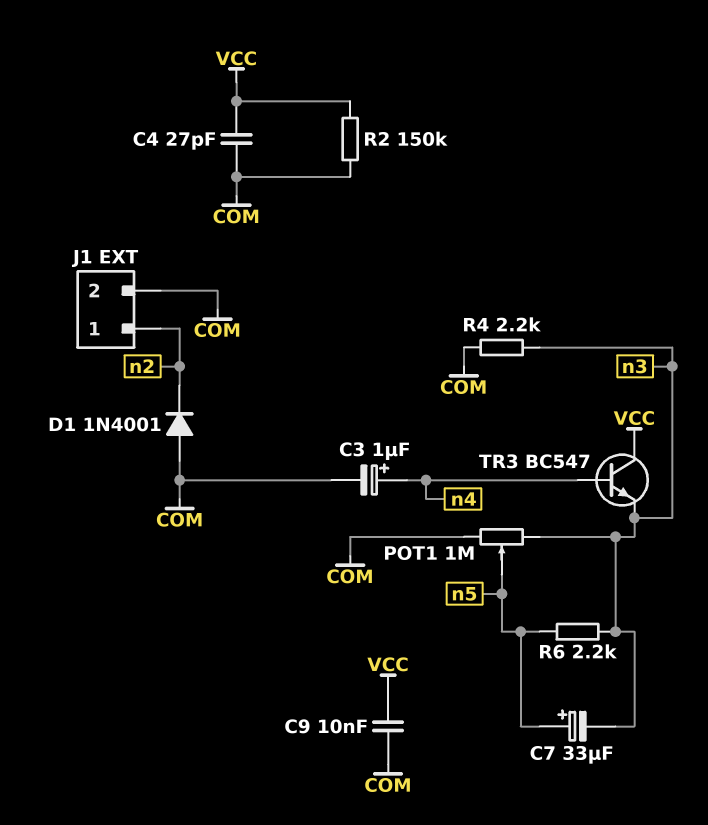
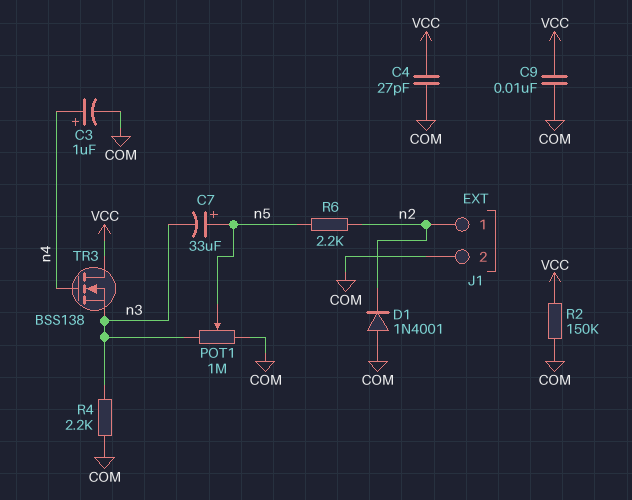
R6: 2.2k (n3, n5) -> 2.2k (n2, n5)
TR3: NPN BC547 (B n4, C VCC, E n3) -> NMOS BSS138 (G n4, D VCC, S n3)

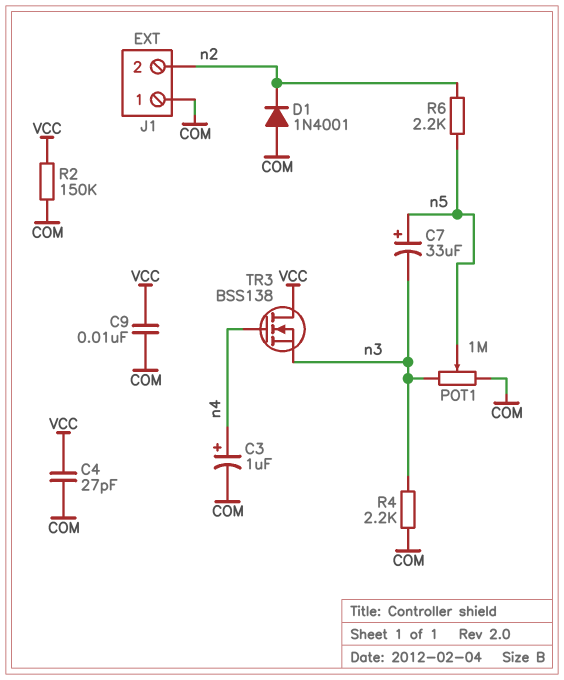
J1 pin 1: n2 -> COM
J1 pin 2: COM -> n2

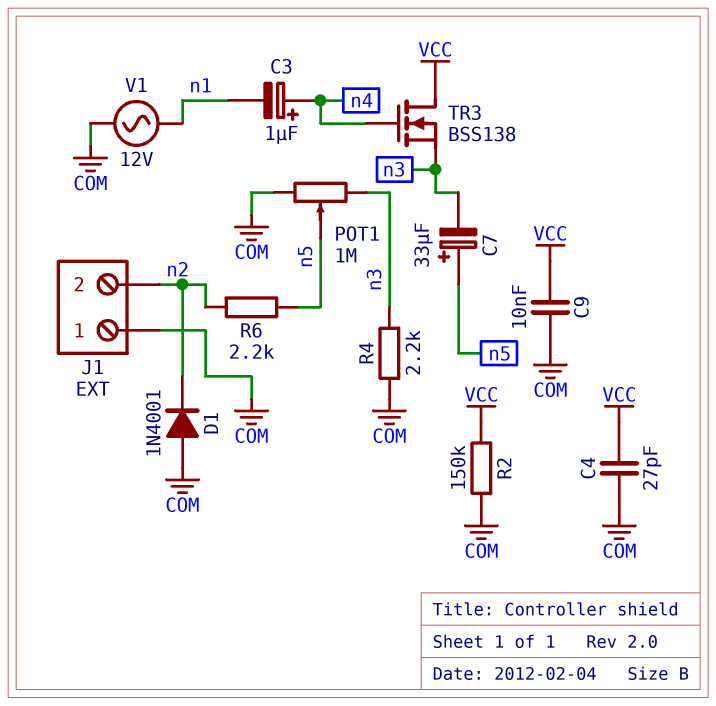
C3: 1uF (plus n4, minus COM) -> 1uF (plus n4, minus n1)
V1: none -> AC 12V (COM, n1)

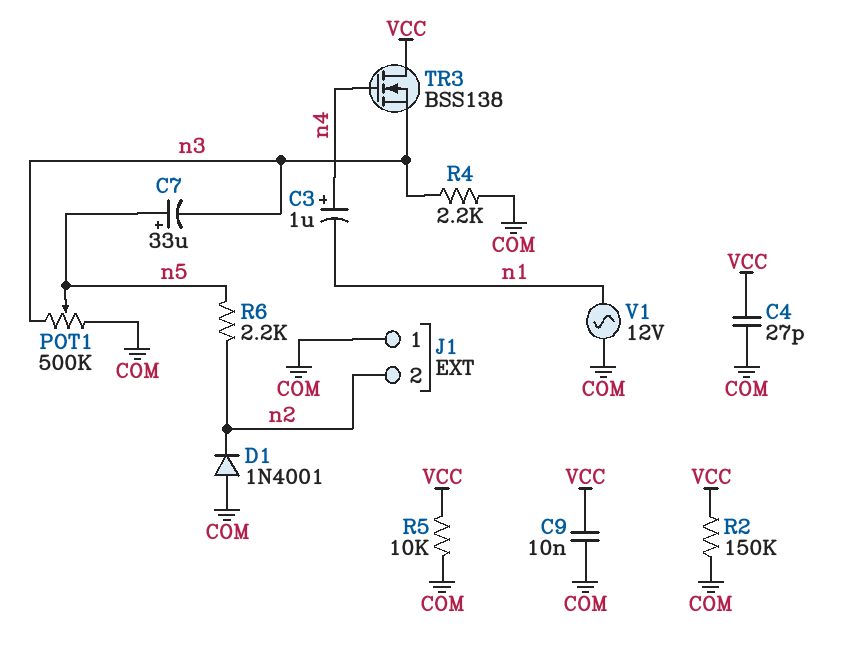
POT1: 1M (COM, n3, wiper n5) -> 500k (COM, n3, wiper n5)
R5: none -> 10k (COM, VCC)

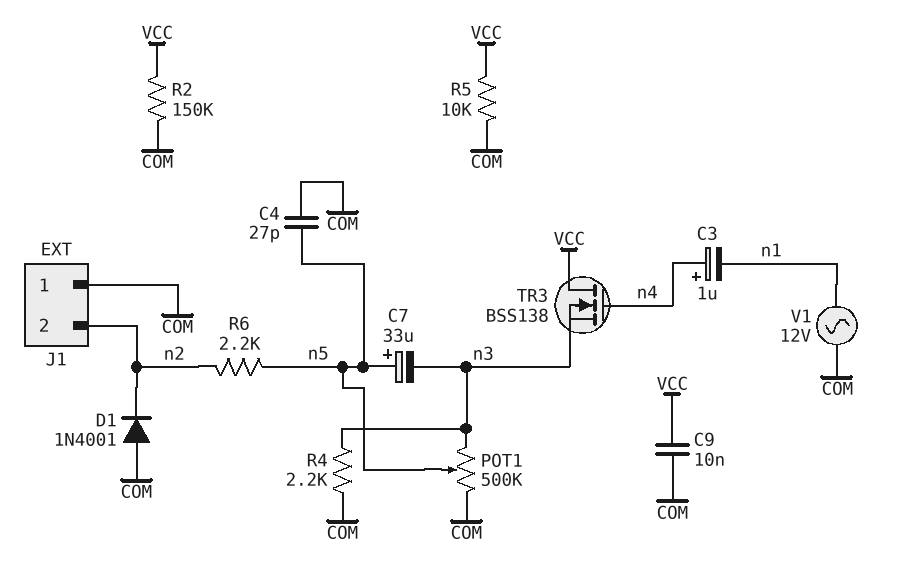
C4: 27pF (COM, VCC) -> 27pF (COM, n5)

